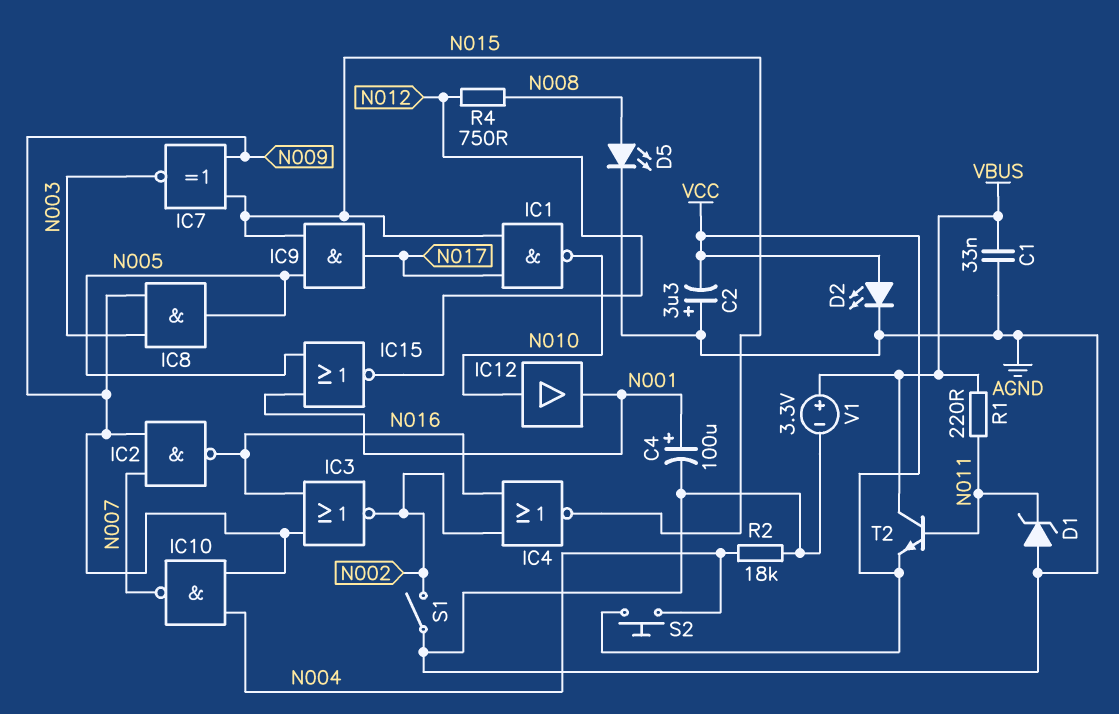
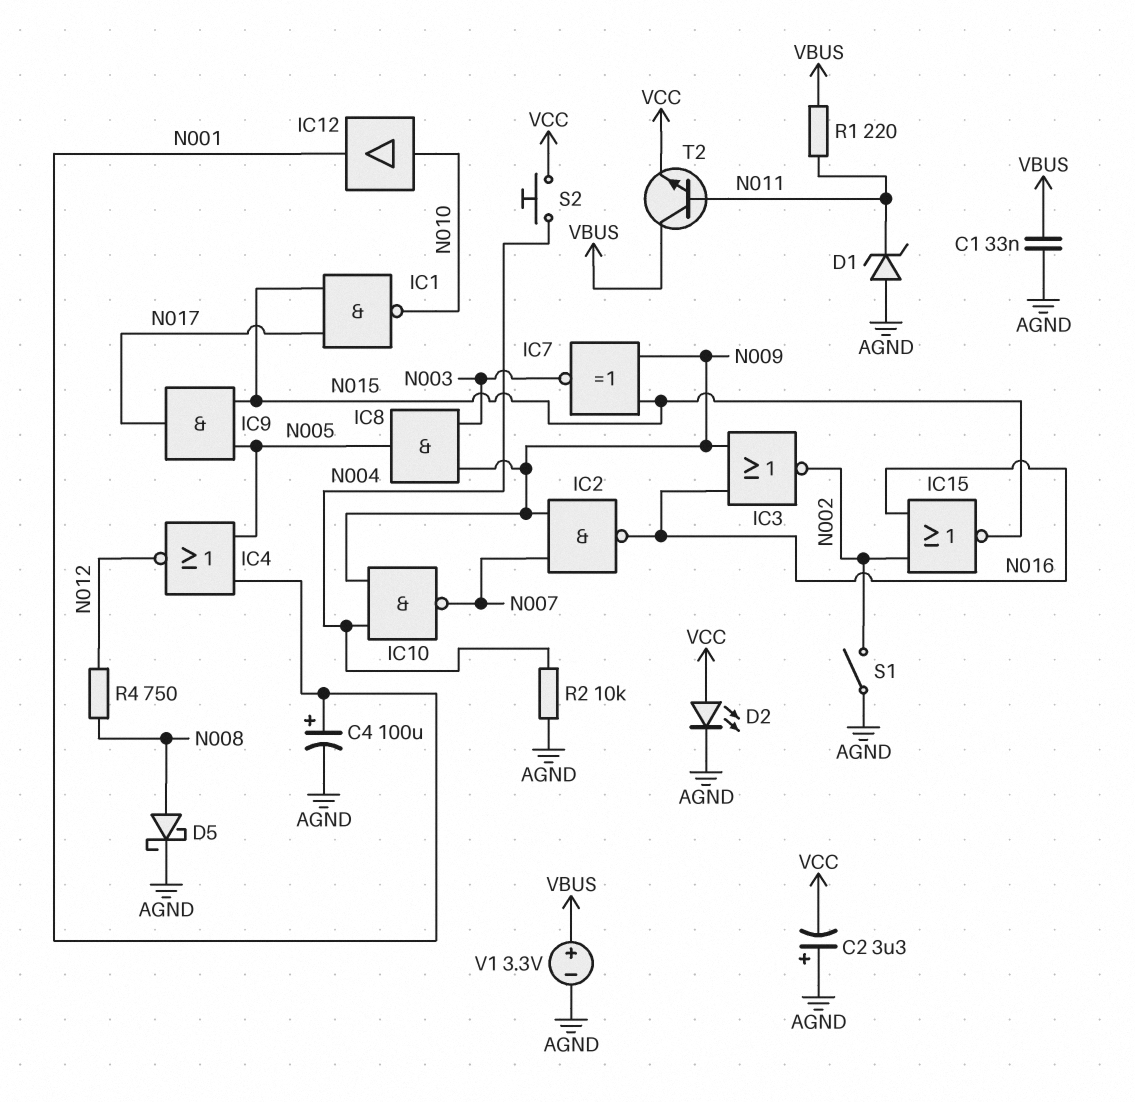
D5: LED (A N008, K AGND) -> schottky (A N008, K AGND)
IC4: NOR (in N002, in N016, out N015) -> NOR (in N001, in N005, out N012)
IC15: NOR (in N001, in N005, out N012) -> NOR (in N002, in N016, out N015)
R2: 18k (AGND, N004) -> 10k (AGND, N004)

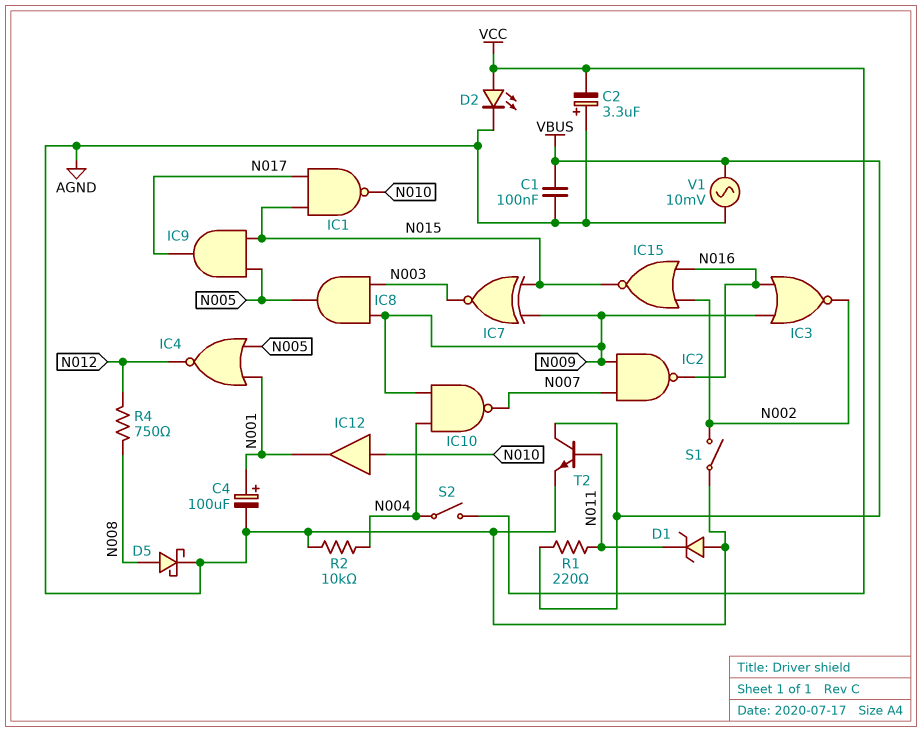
C1: 33nF (AGND, VBUS) -> 100nF (AGND, VBUS)
S2: button (N004, VCC) -> switch (N004, VCC)
T2: NPN (B N011, C VBUS, E VCC) -> NPN (B N011, C VBUS, E AGND)
V1: 3.3V (plus VBUS, minus AGND) -> AC 10mV (AGND, VBUS)

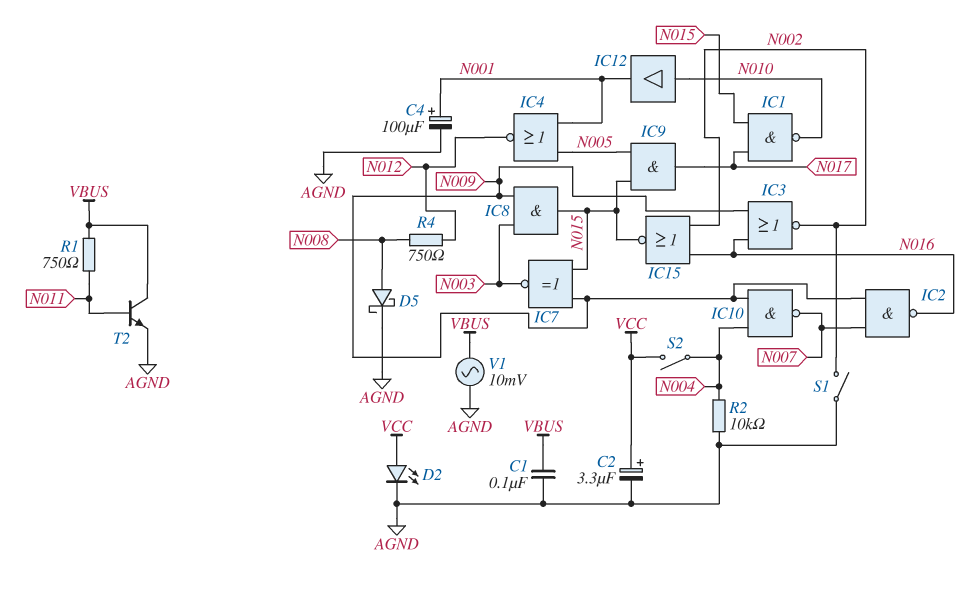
C2: 3.3uF (plus AGND, minus VCC) -> 3.3uF (plus VCC, minus AGND)
D1: zener (A AGND, K N011) -> none
IC8: AND (in N003, in N009, out N005) -> AND (in N003, in N009, out N015)
R1: 220 (N011, VBUS) -> 750 (N011, VBUS)

